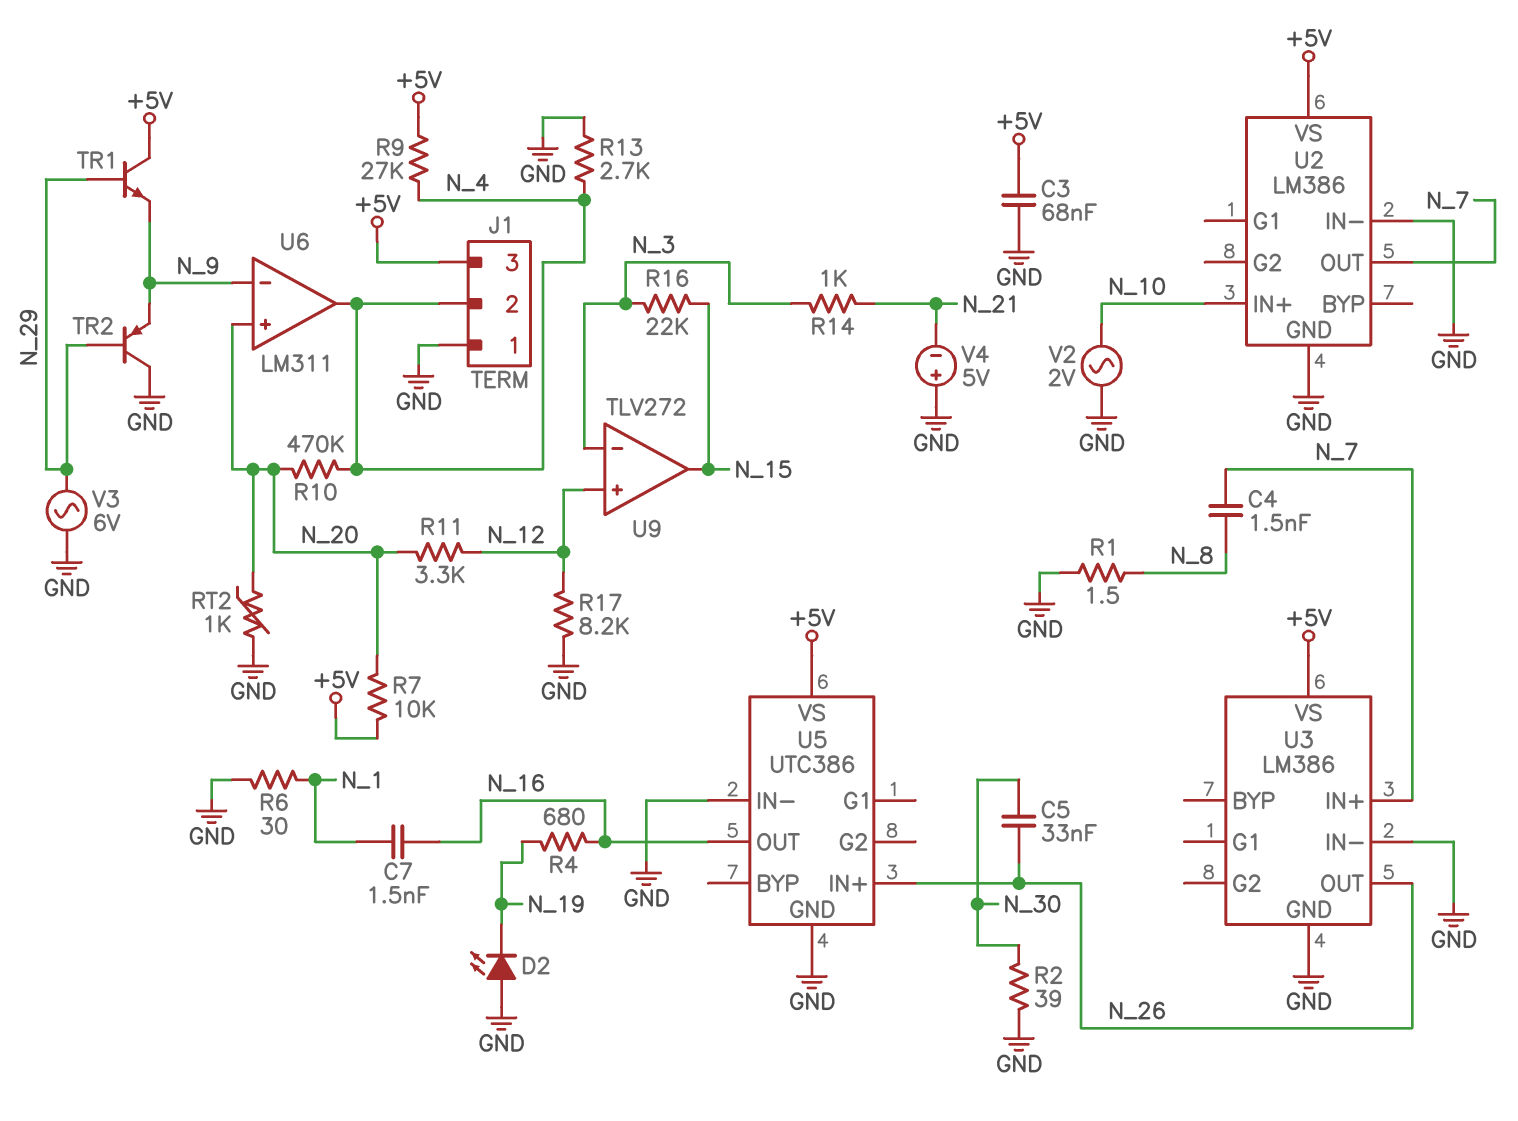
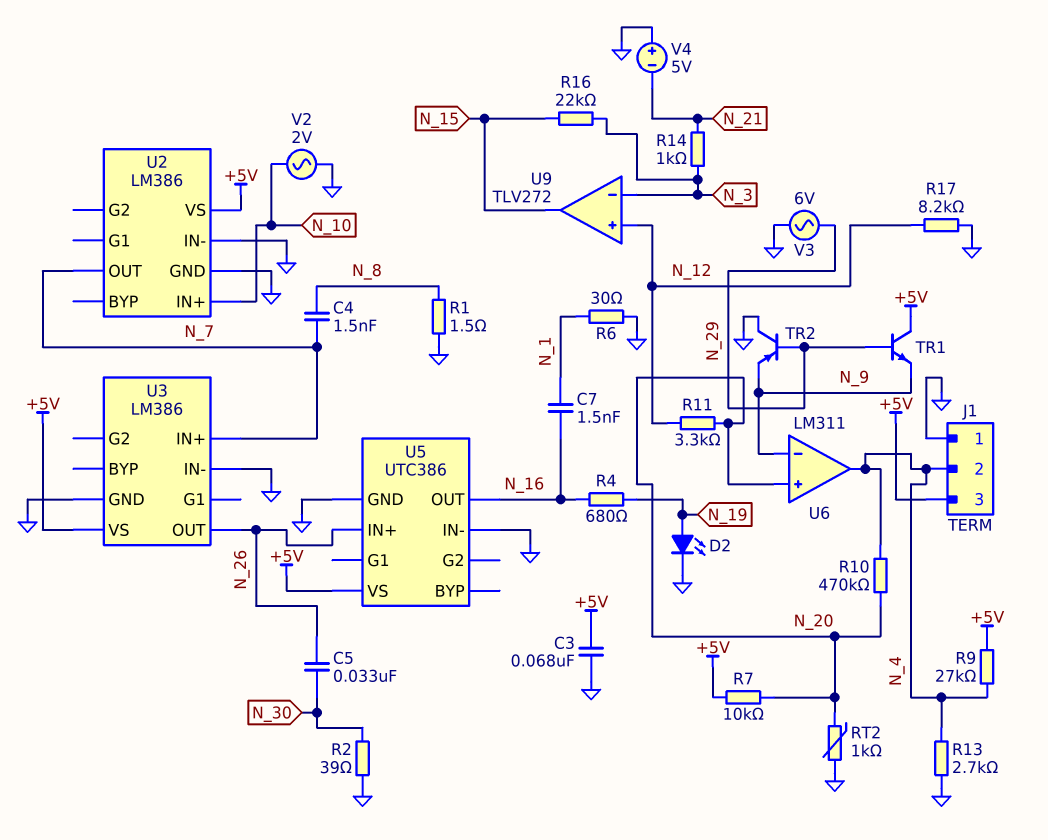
D2: LED (A GND, K N_19) -> LED (A N_19, K GND)

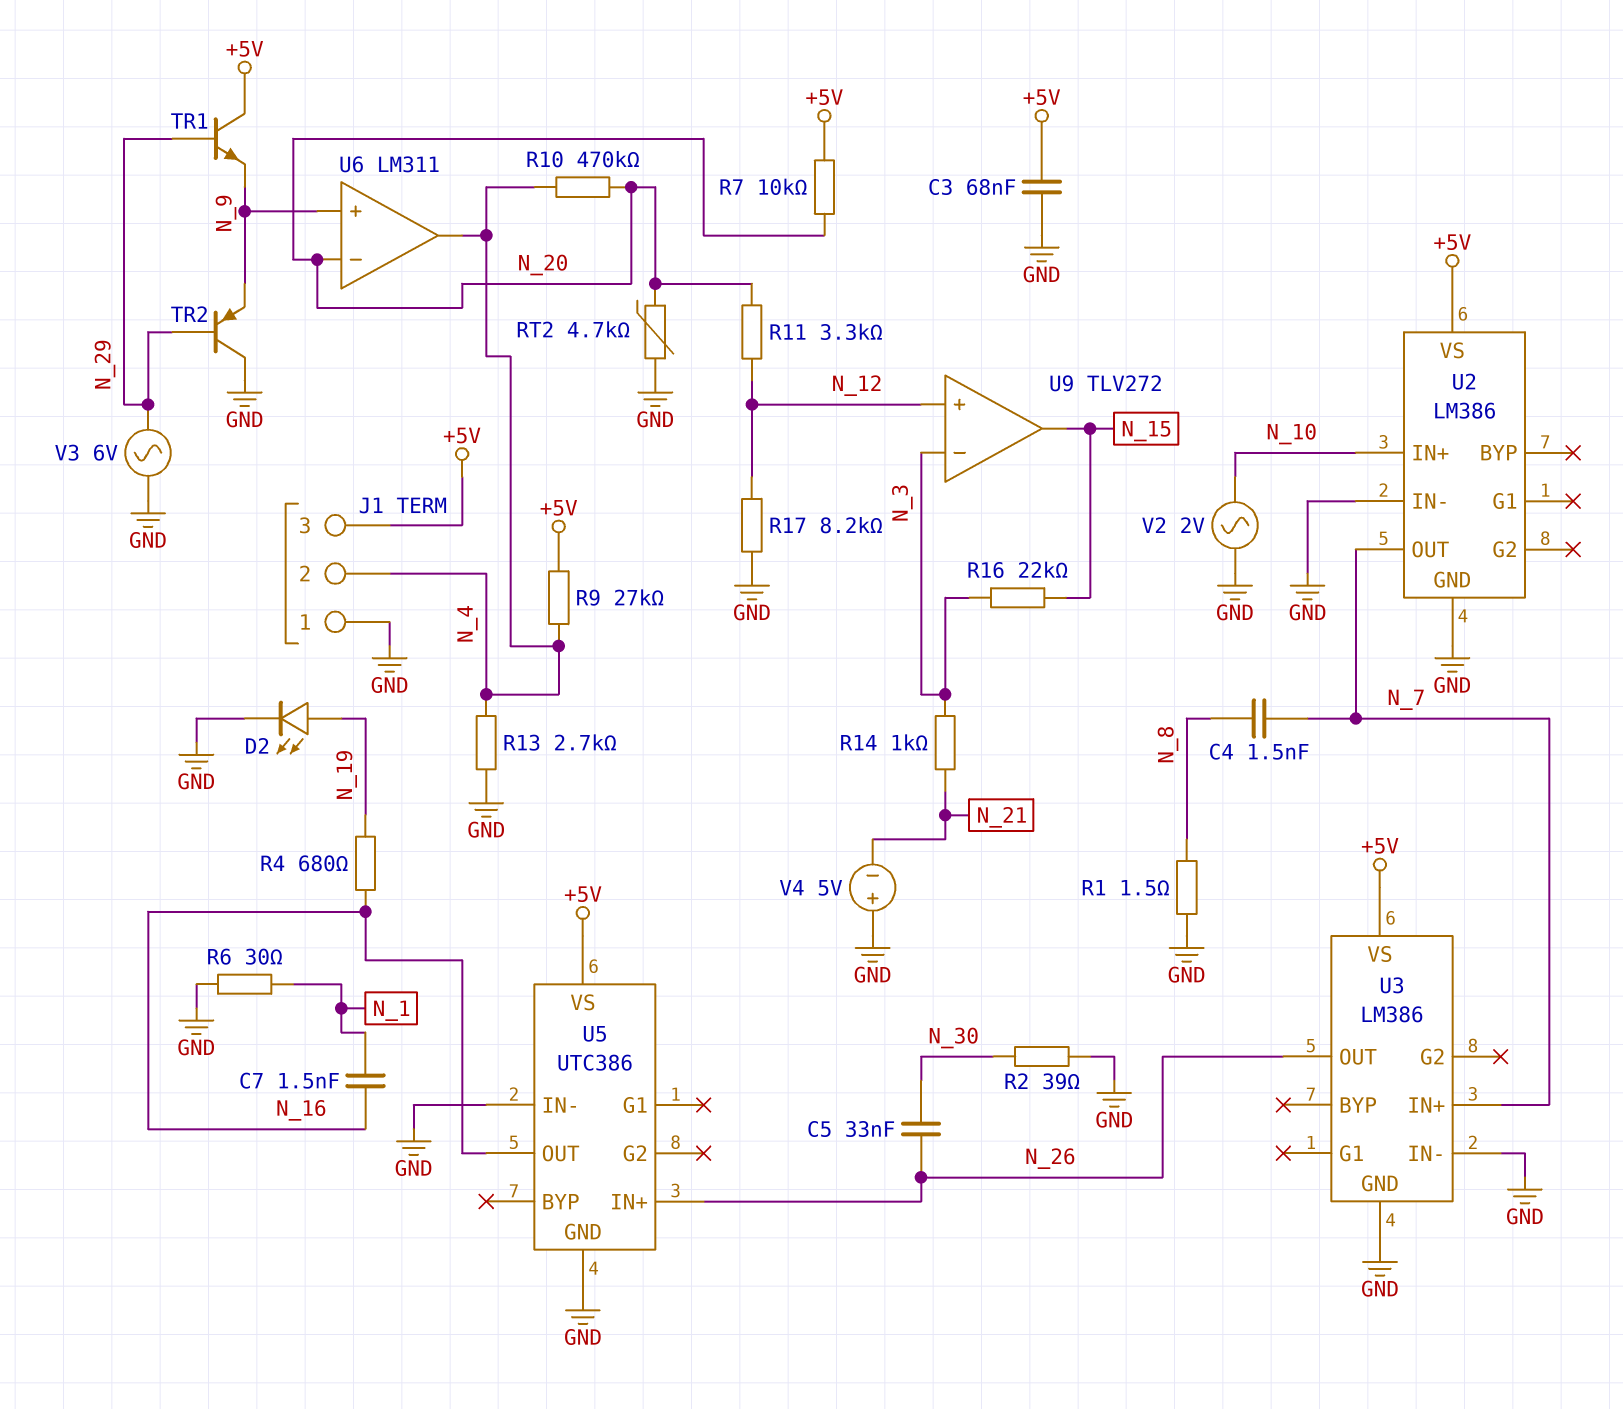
RT2: 1k (GND, N_20) -> 4.7k (GND, N_20)
U6 pin in+: N_20 -> N_9
U6 pin in-: N_9 -> N_20

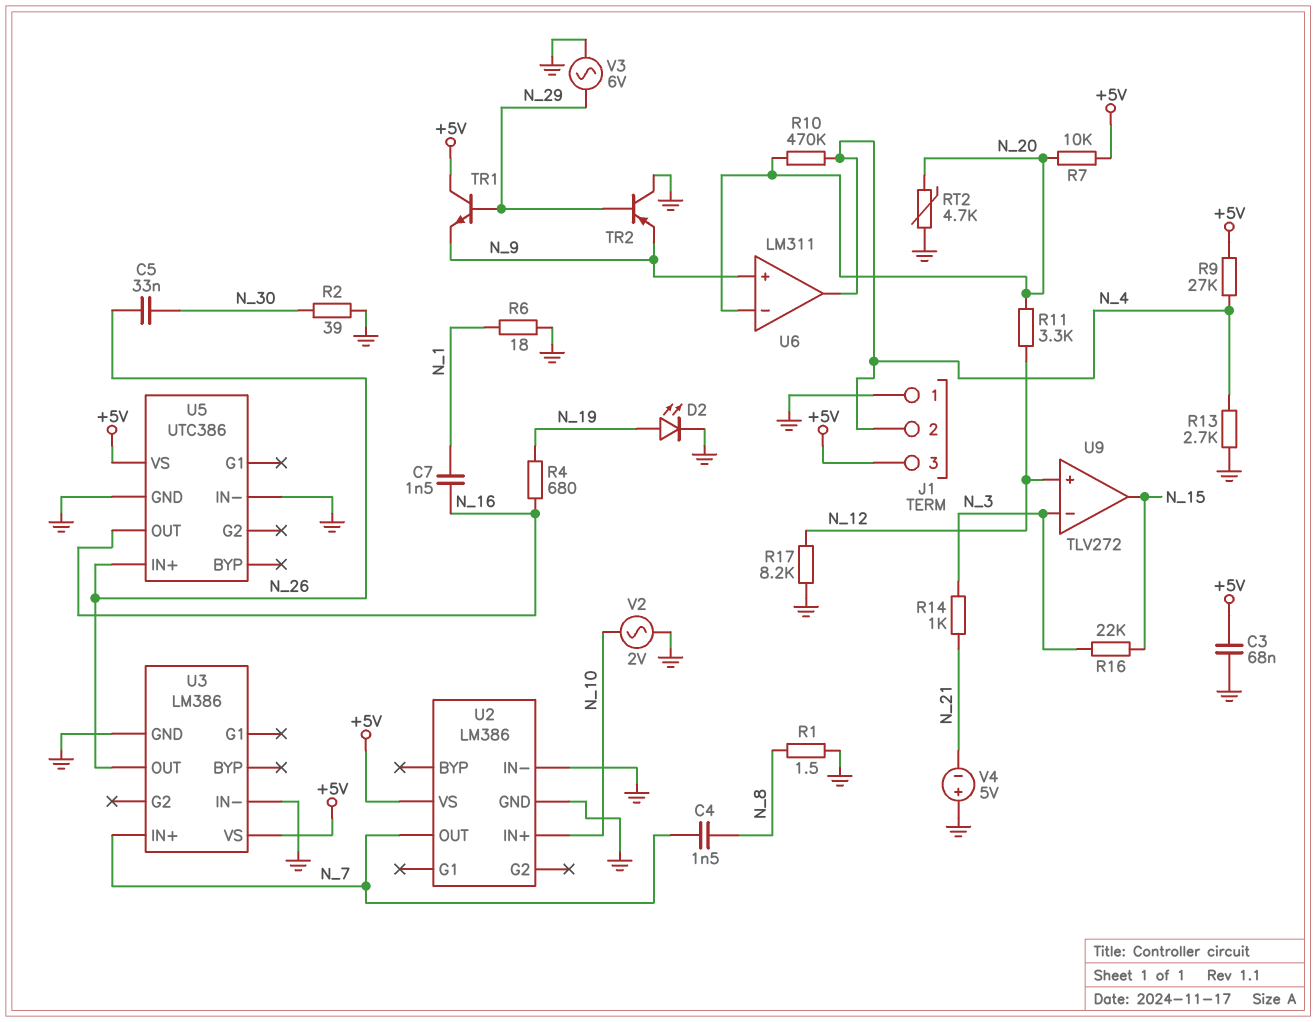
R6: 30 (GND, N_1) -> 18 (GND, N_1)

